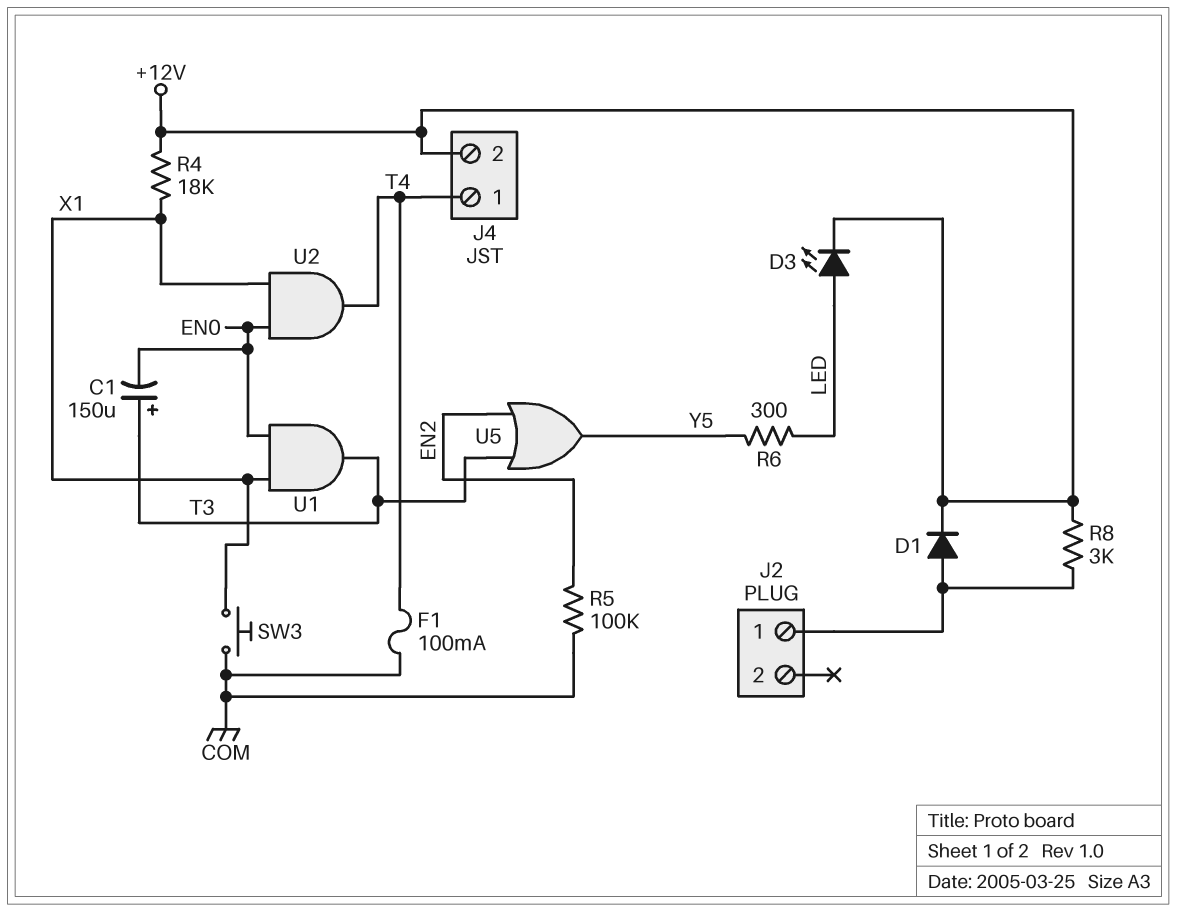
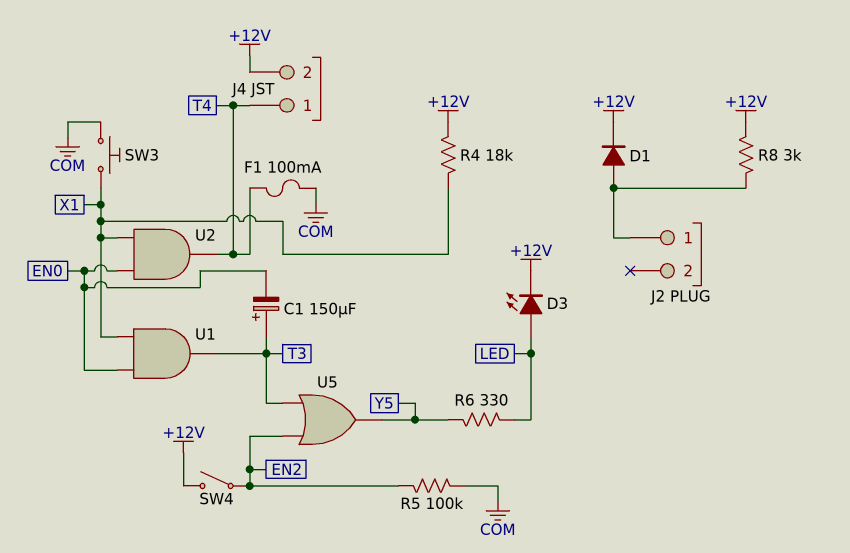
R6: 300 (LED, Y5) -> 330 (LED, Y5)
SW4: none -> switch (+12V, EN2)

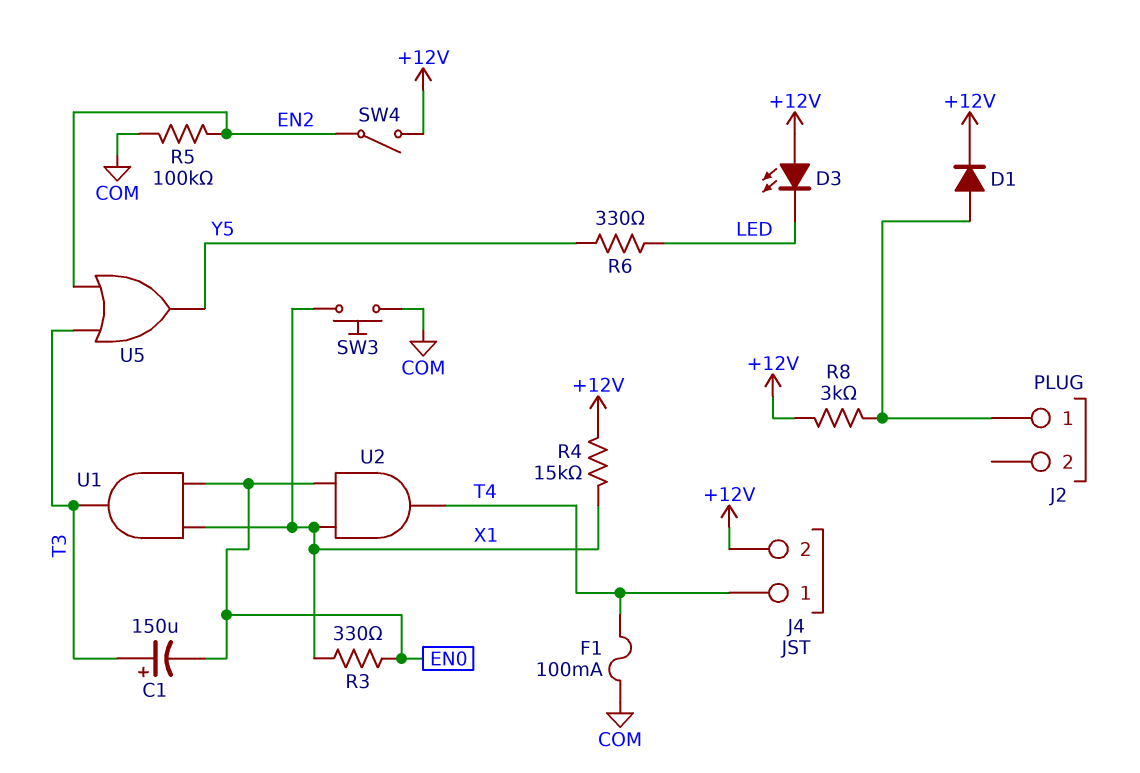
D3: LED (A LED, K +12V) -> LED (A +12V, K LED)
R3: none -> 330 (EN0, X1)
R4: 18k (+12V, X1) -> 15k (+12V, X1)

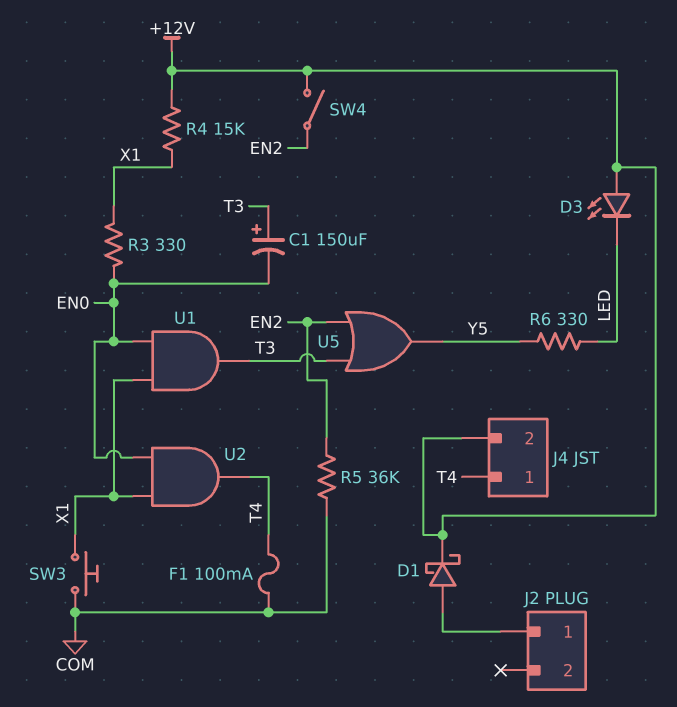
D1: diode (A J2/1, K +12V) -> schottky (A J2/1, K +12V)
R5: 100k (COM, EN2) -> 36k (COM, EN2)
R8: 3k (+12V, J2/1) -> none

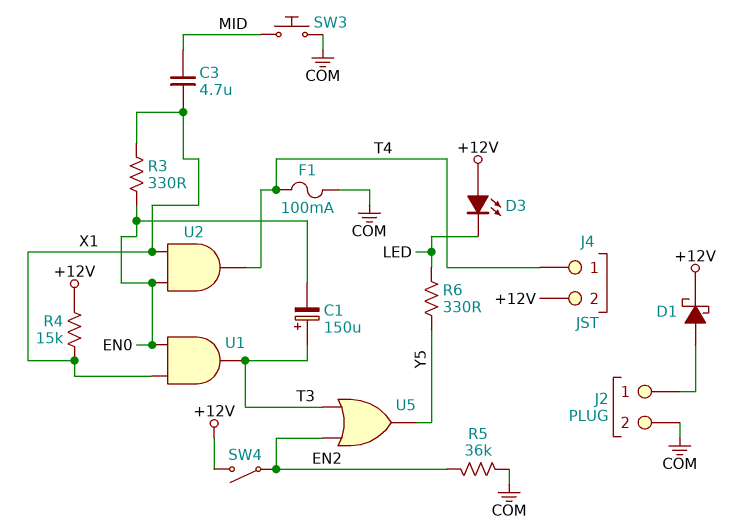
C3: none -> 4.7uF (MID, X1)
J2 pin 2: none -> COM
SW3: button (COM, X1) -> button (COM, MID)

